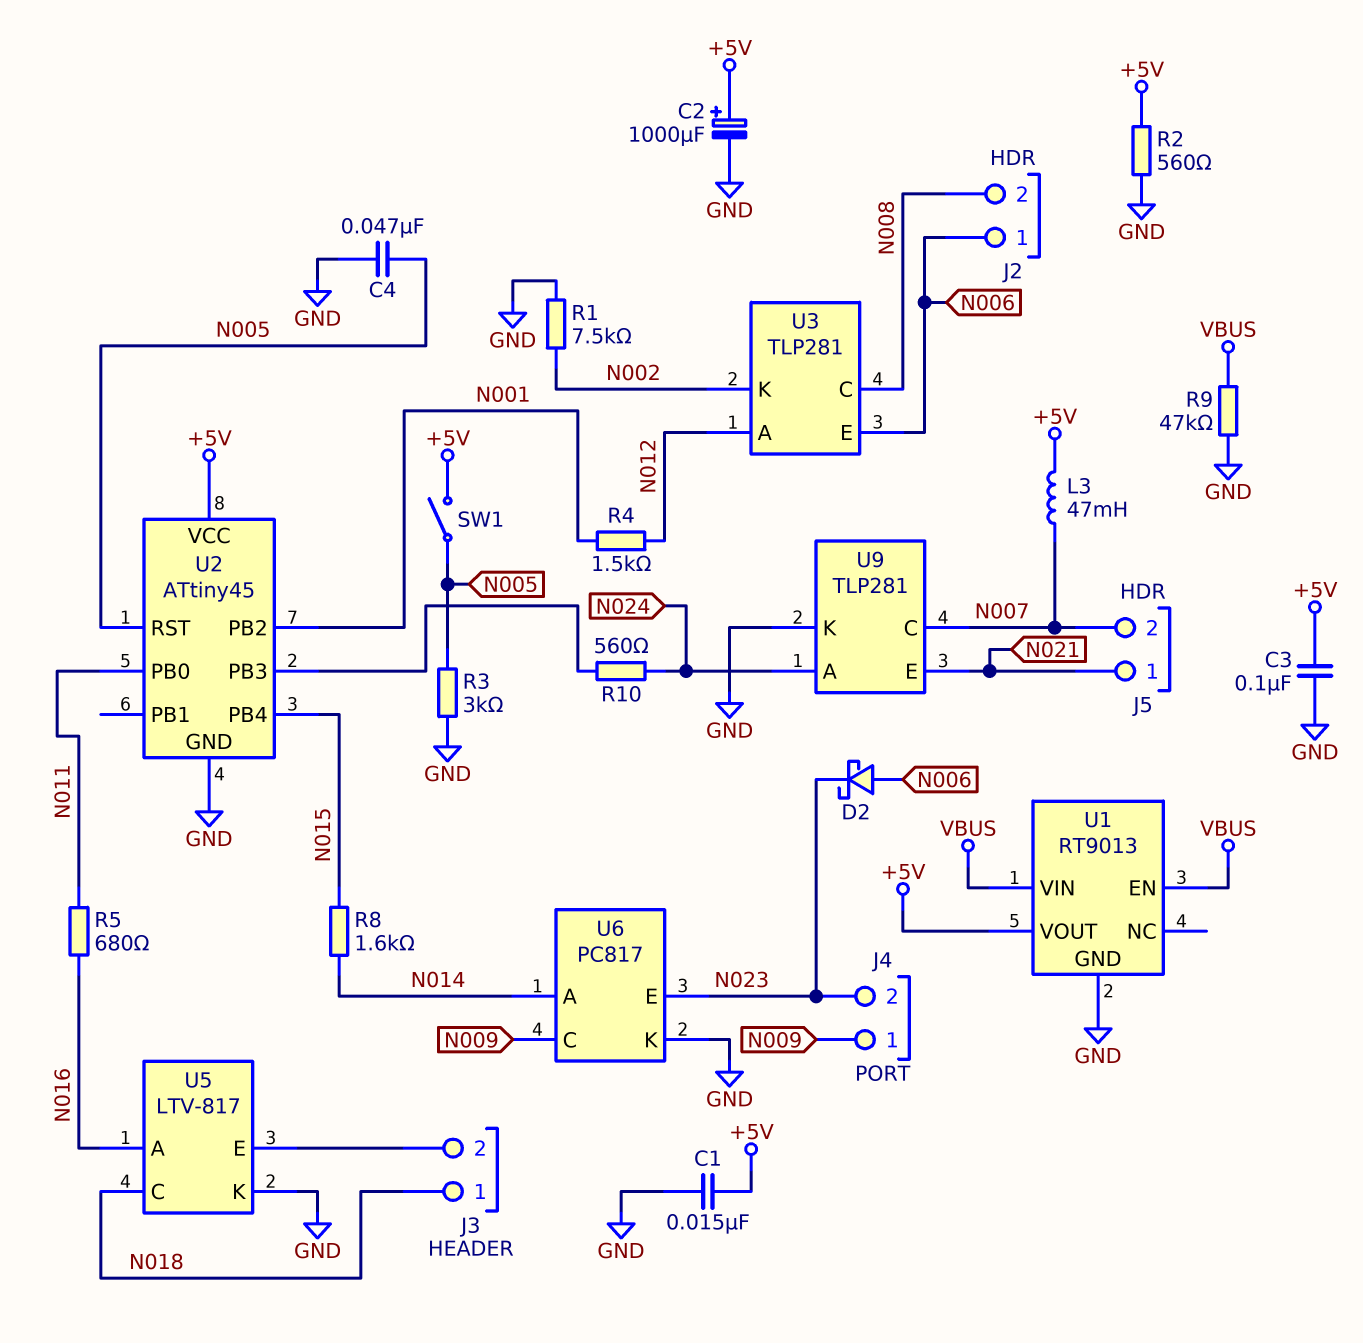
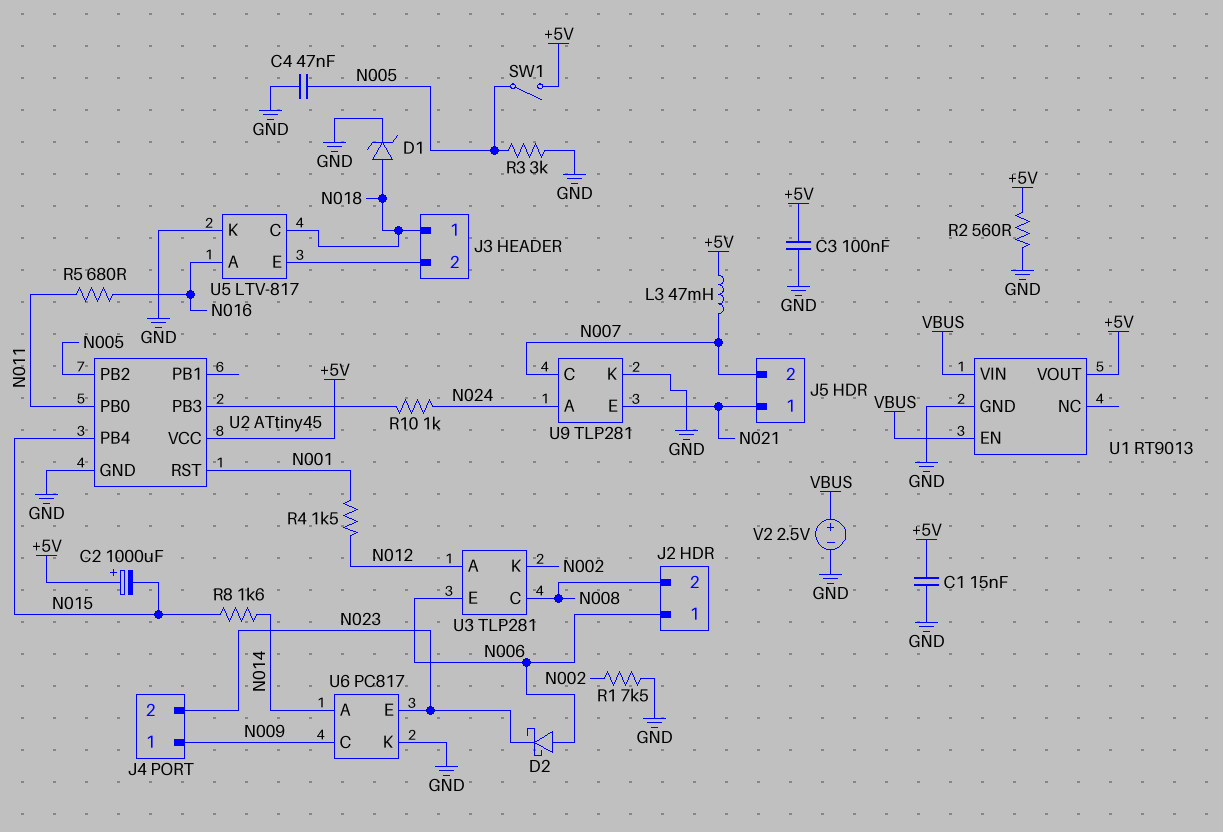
C2: 1000uF (plus +5V, minus GND) -> 1000uF (plus +5V, minus N015)
D1: none -> zener (A N018, K GND)
R9: 47k (GND, VBUS) -> none
R10: 560 (N024, U2/PB3) -> 1k (N024, U2/PB3)
U2 pin PB2: N001 -> N005
U2 pin RST: N005 -> N001
V2: none -> 2.5V (plus VBUS, minus GND)

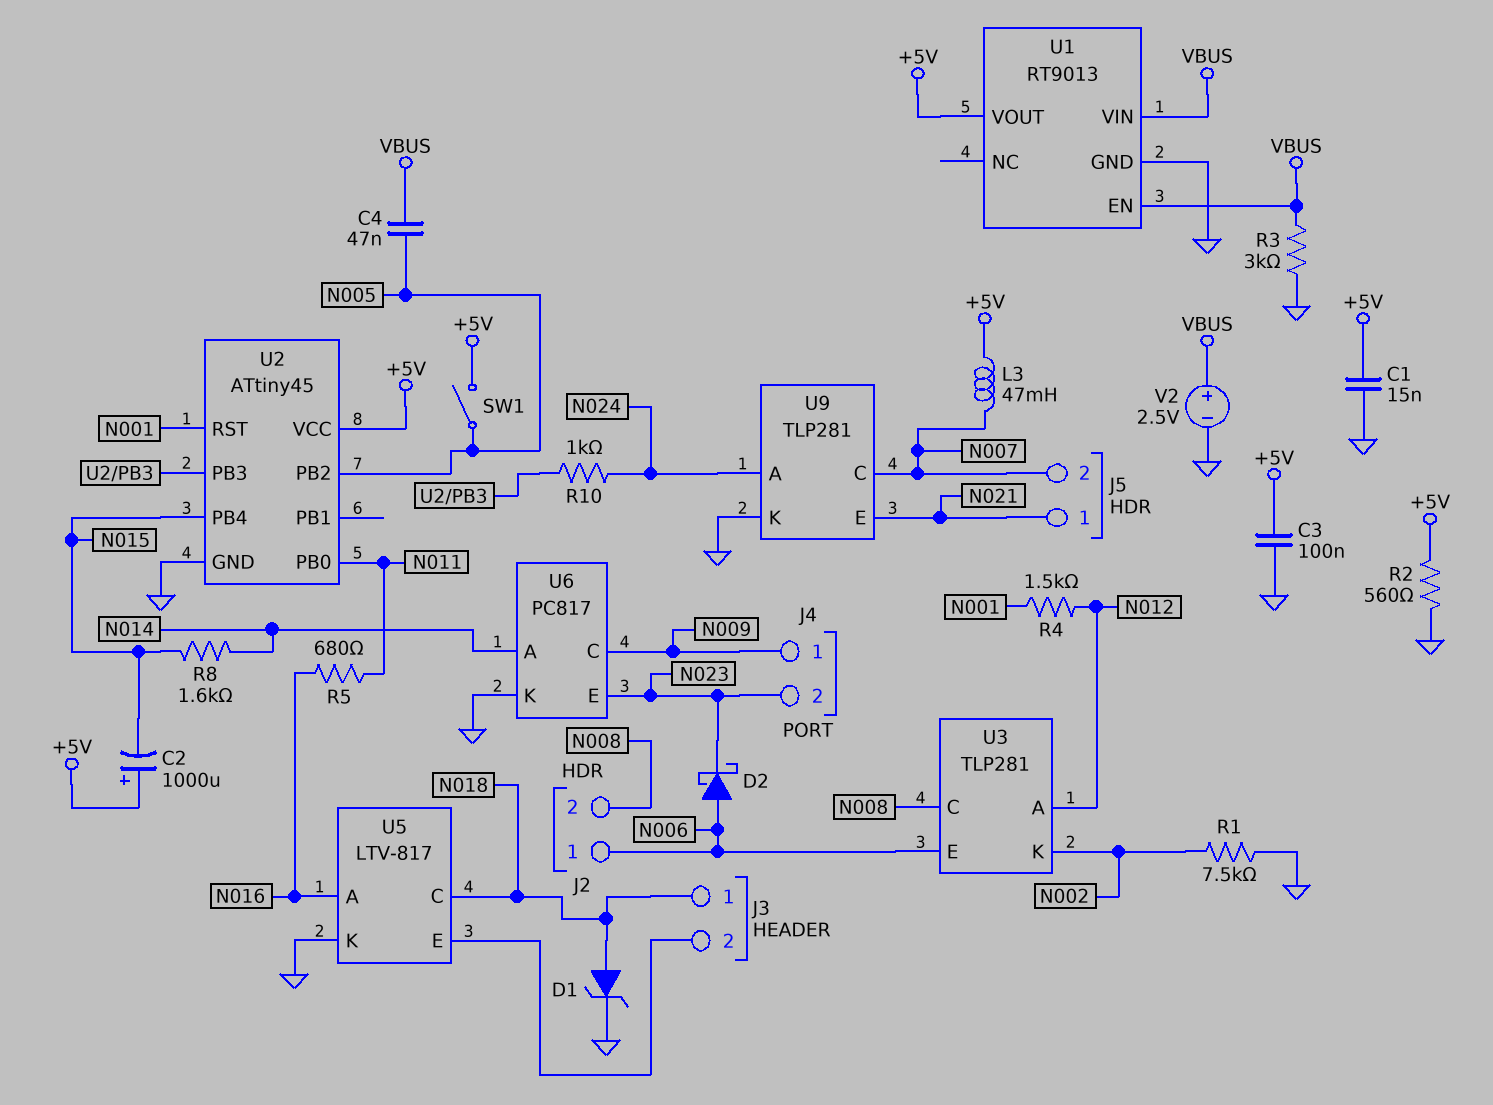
C4: 47nF (GND, N005) -> 47nF (N005, VBUS)
R3: 3k (GND, N005) -> 3k (GND, VBUS)

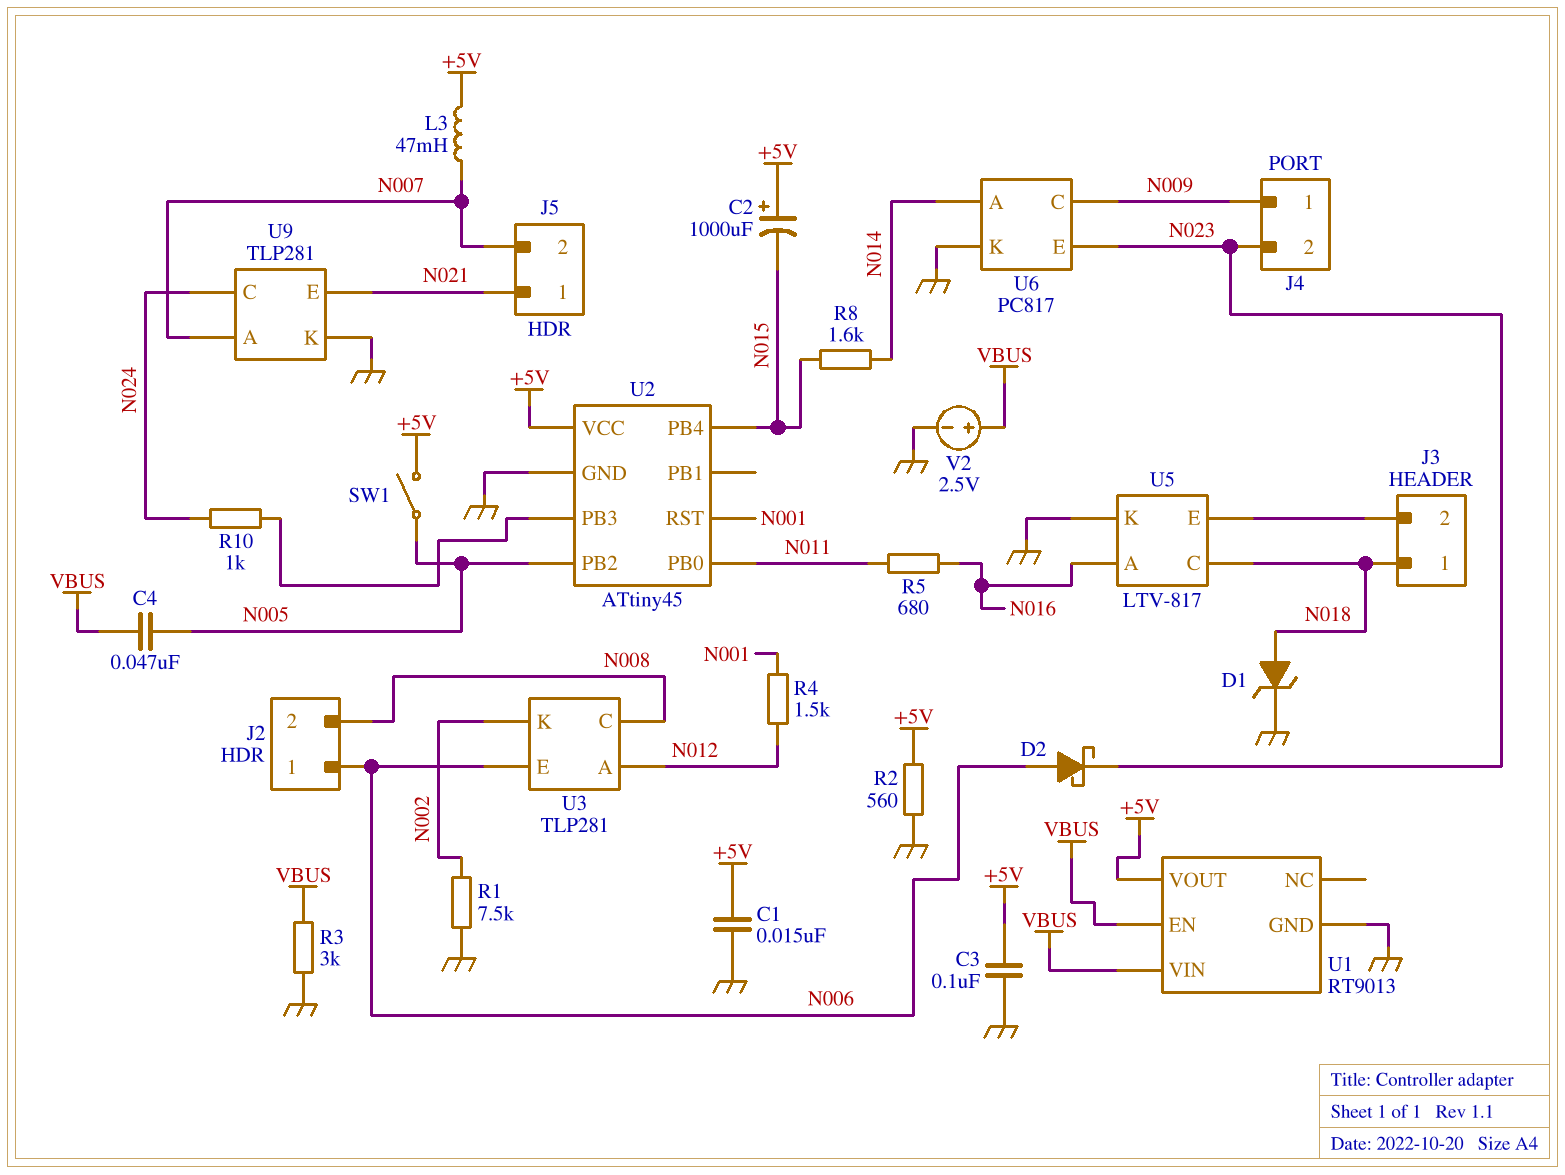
U9 pin A: N024 -> N007
U9 pin C: N007 -> N024

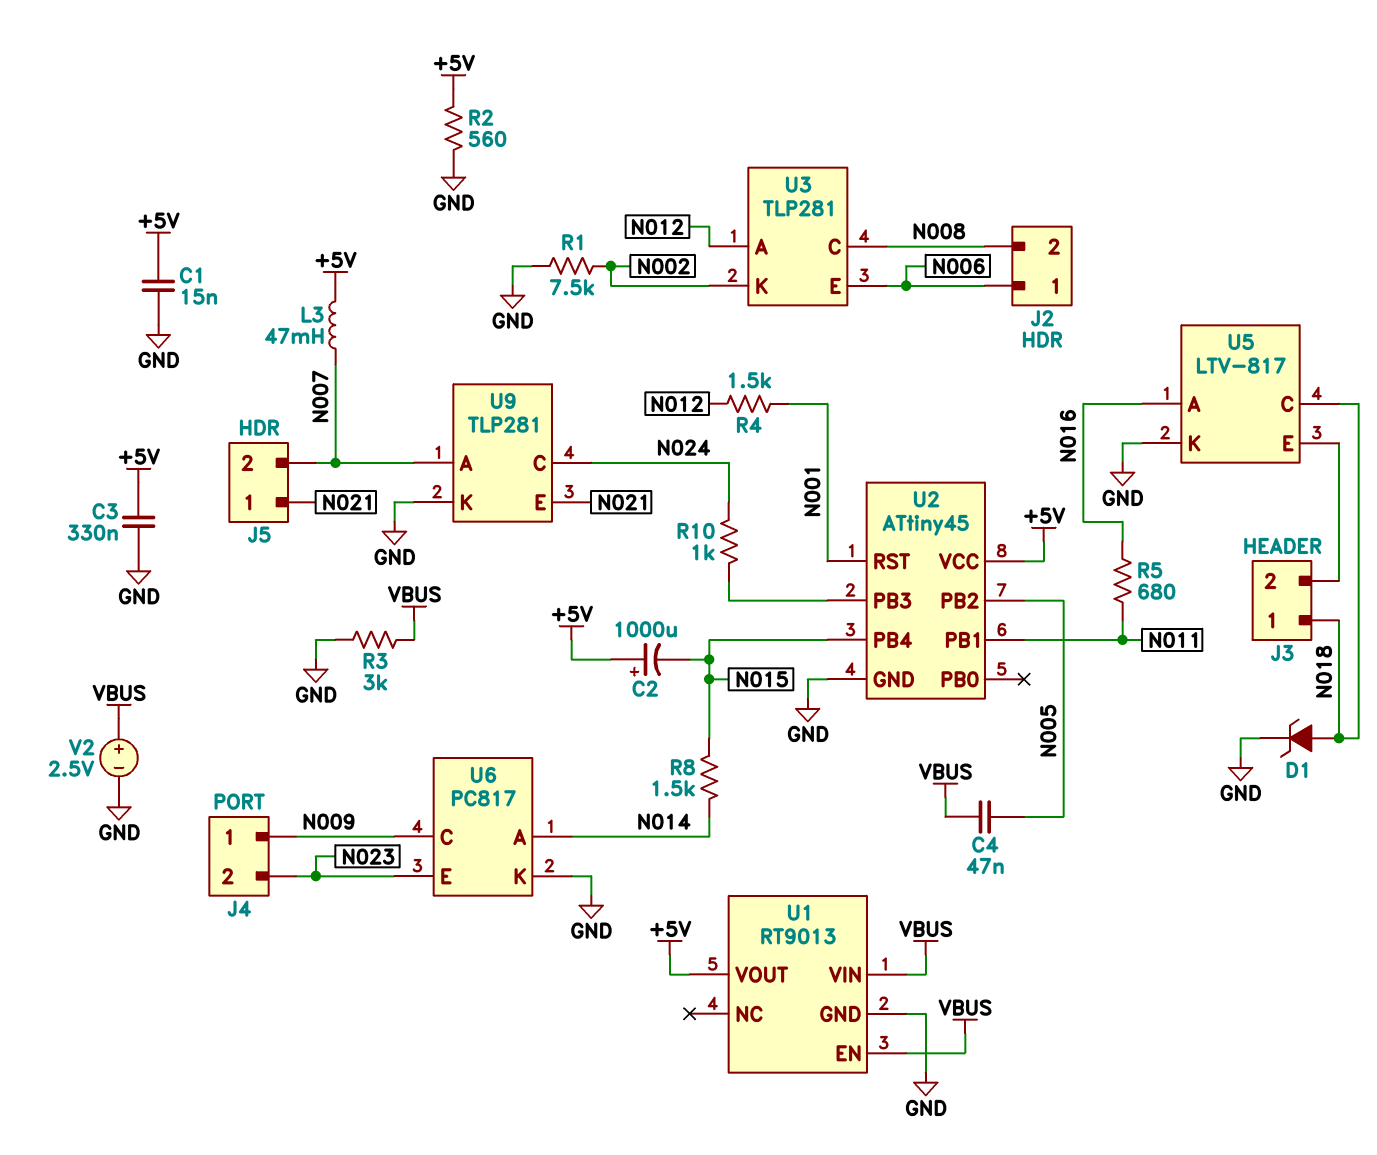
C3: 100nF (+5V, GND) -> 330nF (+5V, GND)
D2: schottky (A N006, K N023) -> none
R8: 1.6k (N014, N015) -> 1.5k (N014, N015)
SW1: switch (+5V, N005) -> none
U2 pin PB0: N011 -> none
U2 pin PB1: none -> N011

